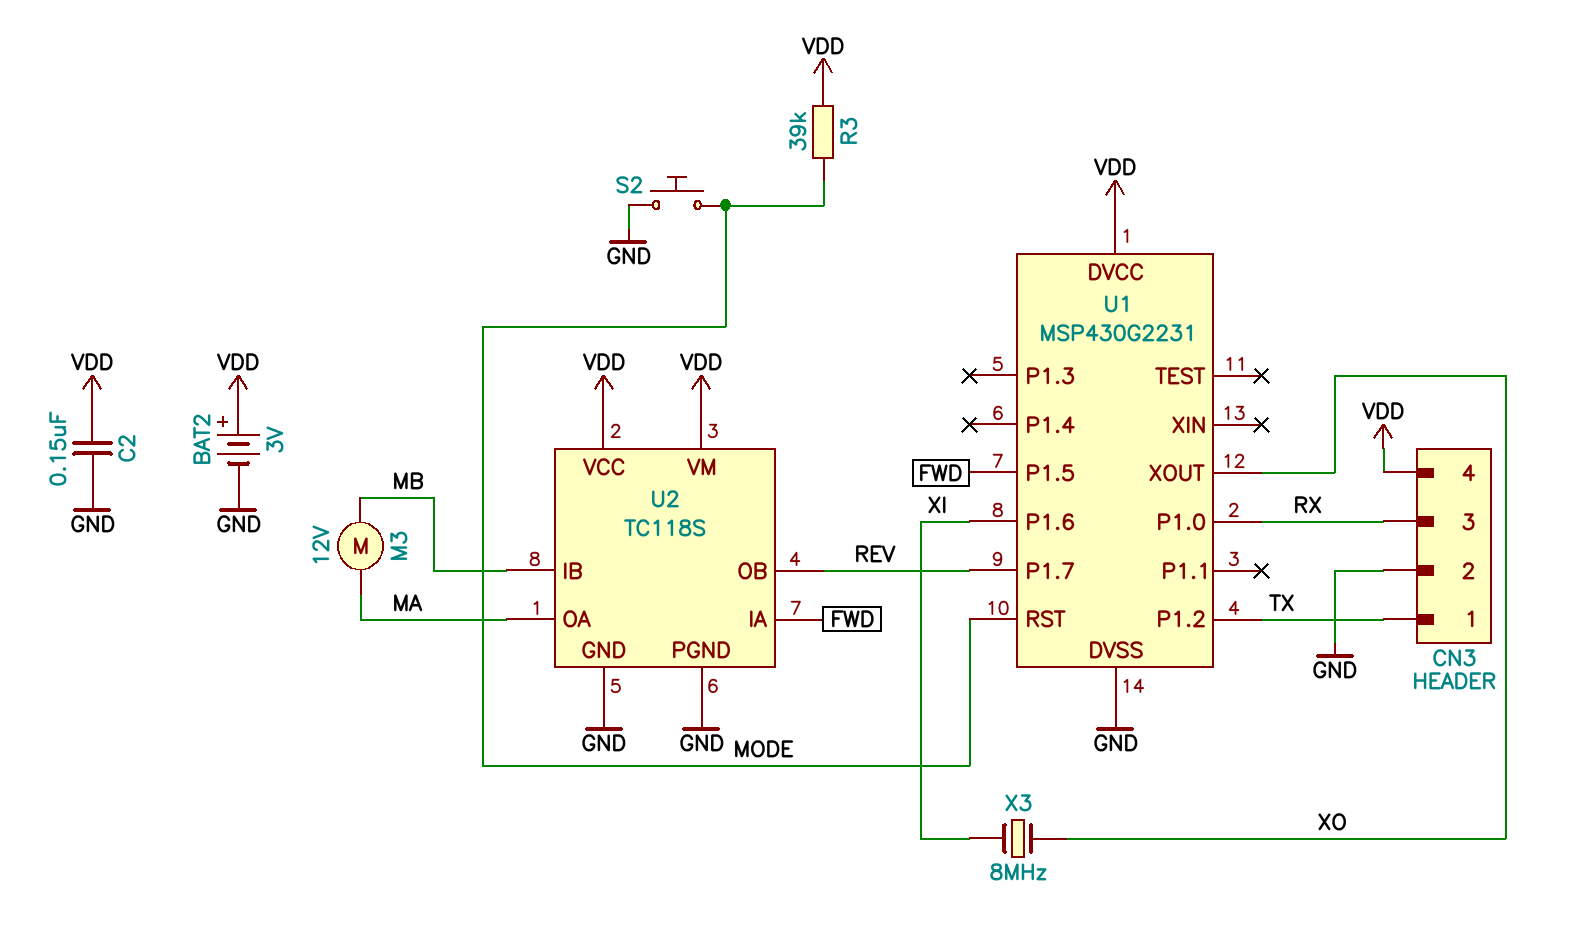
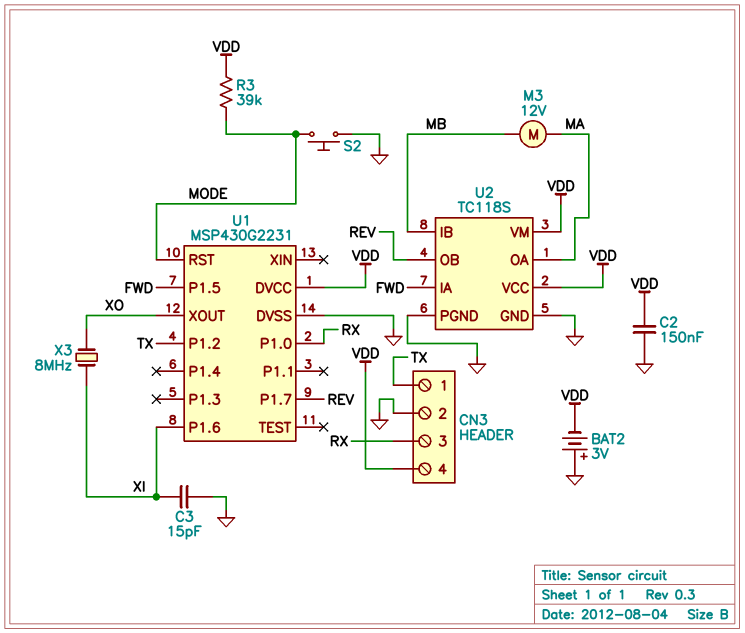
BAT2: 3V (plus VDD, minus GND) -> 3V (plus GND, minus VDD)
C3: none -> 15pF (GND, XI)

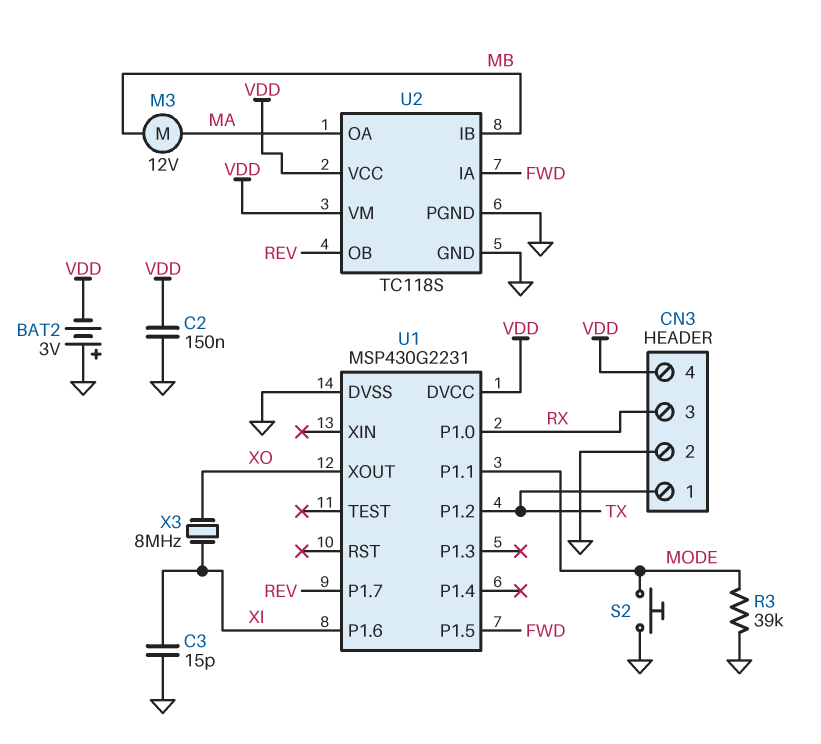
R3: 39k (MODE, VDD) -> 39k (GND, MODE)
U1 pin P1.1: none -> MODE
U1 pin RST: MODE -> none

